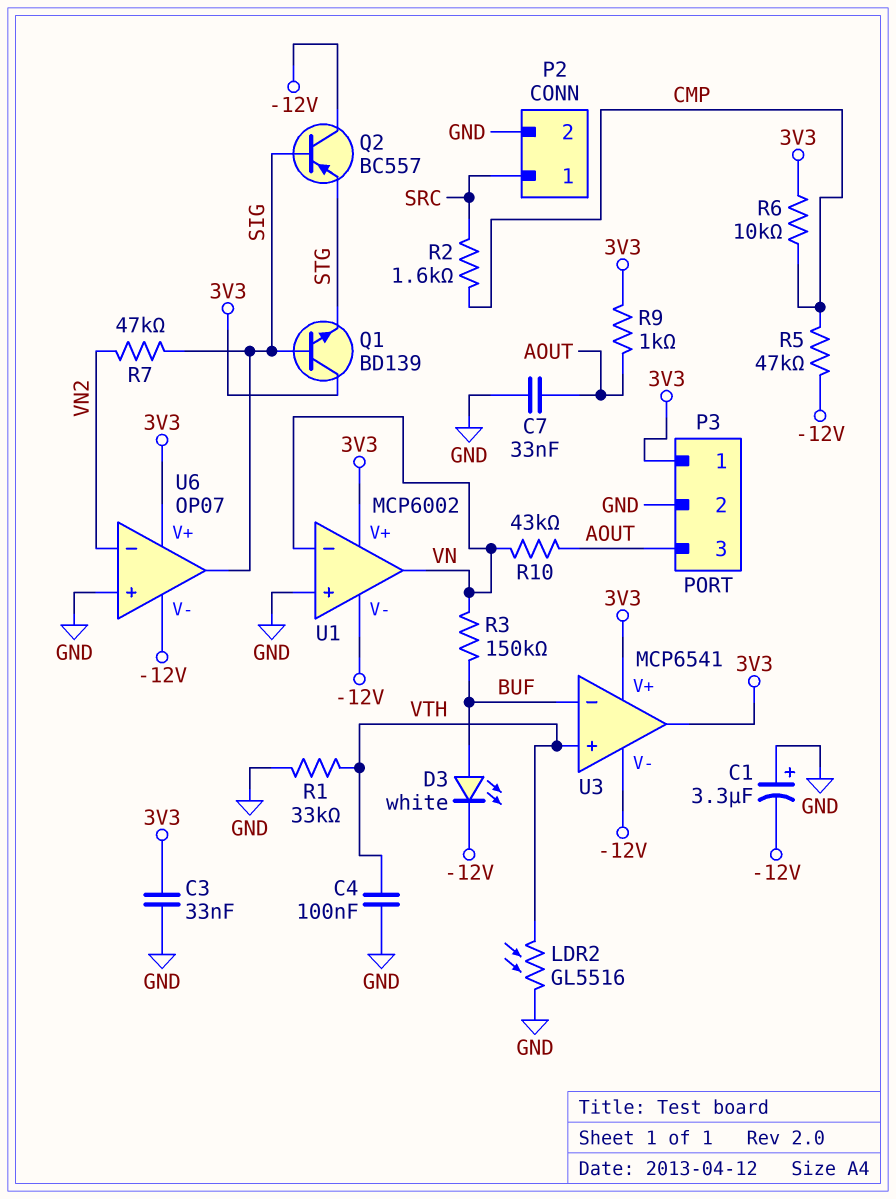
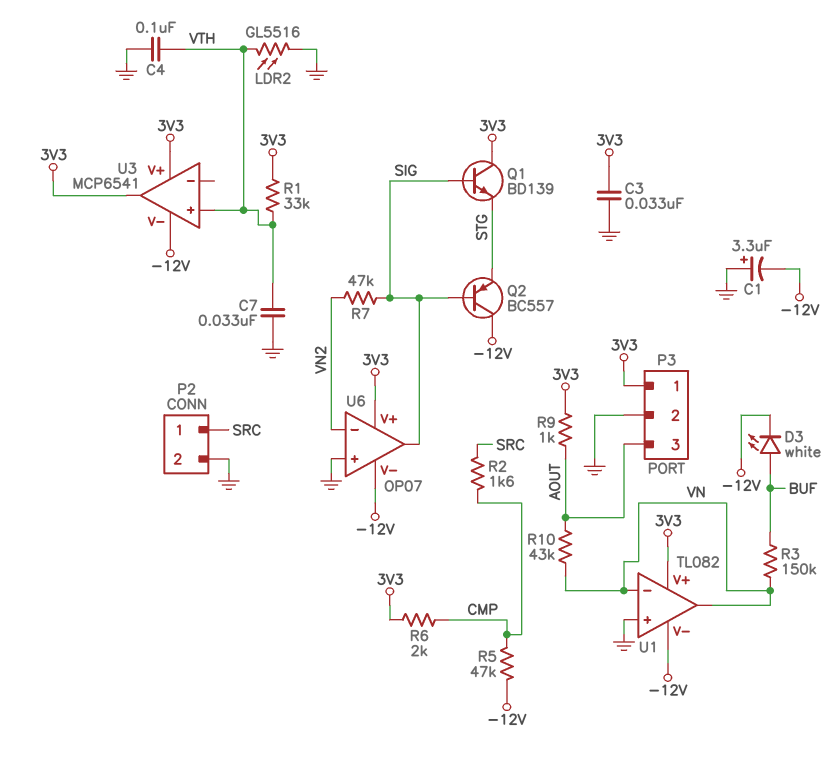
C7: 33nF (AOUT, GND) -> 33nF (GND, VTH)
R1: 33k (GND, VTH) -> 33k (3V3, VTH)
R6: 10k (3V3, CMP) -> 2k (3V3, CMP)
U1: MCP6002 -> TL082
U3 pin in-: BUF -> none

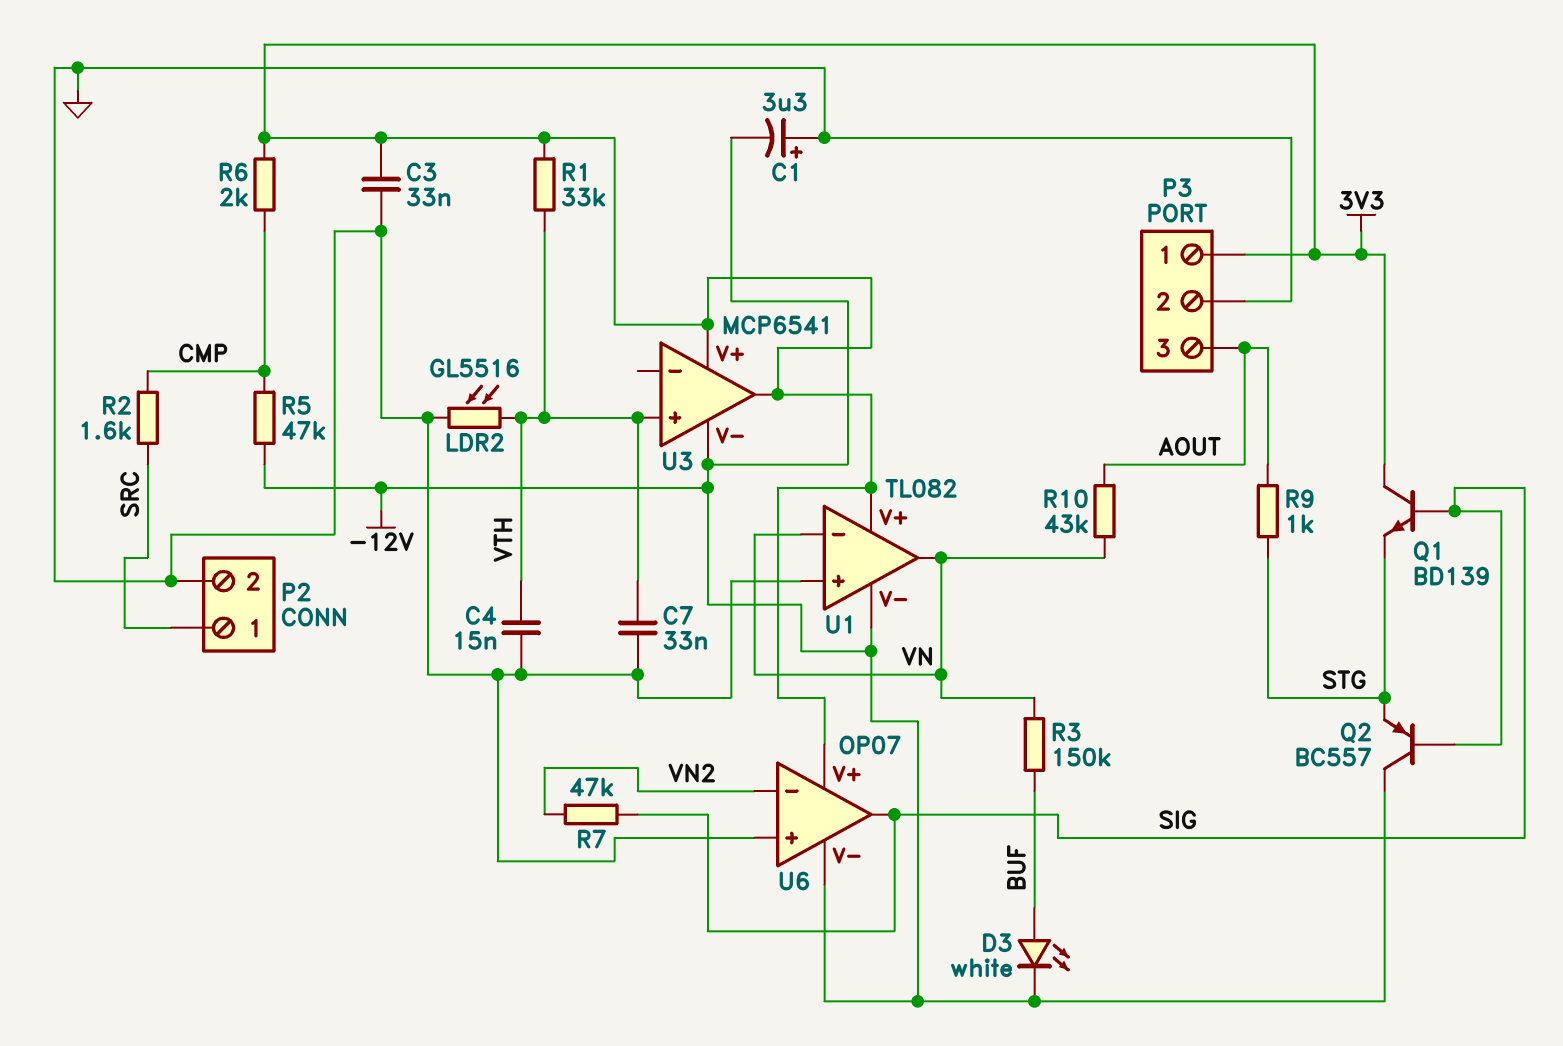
C4: 100nF (GND, VTH) -> 15nF (GND, VTH)
R9: 1k (3V3, AOUT) -> 1k (AOUT, STG)

